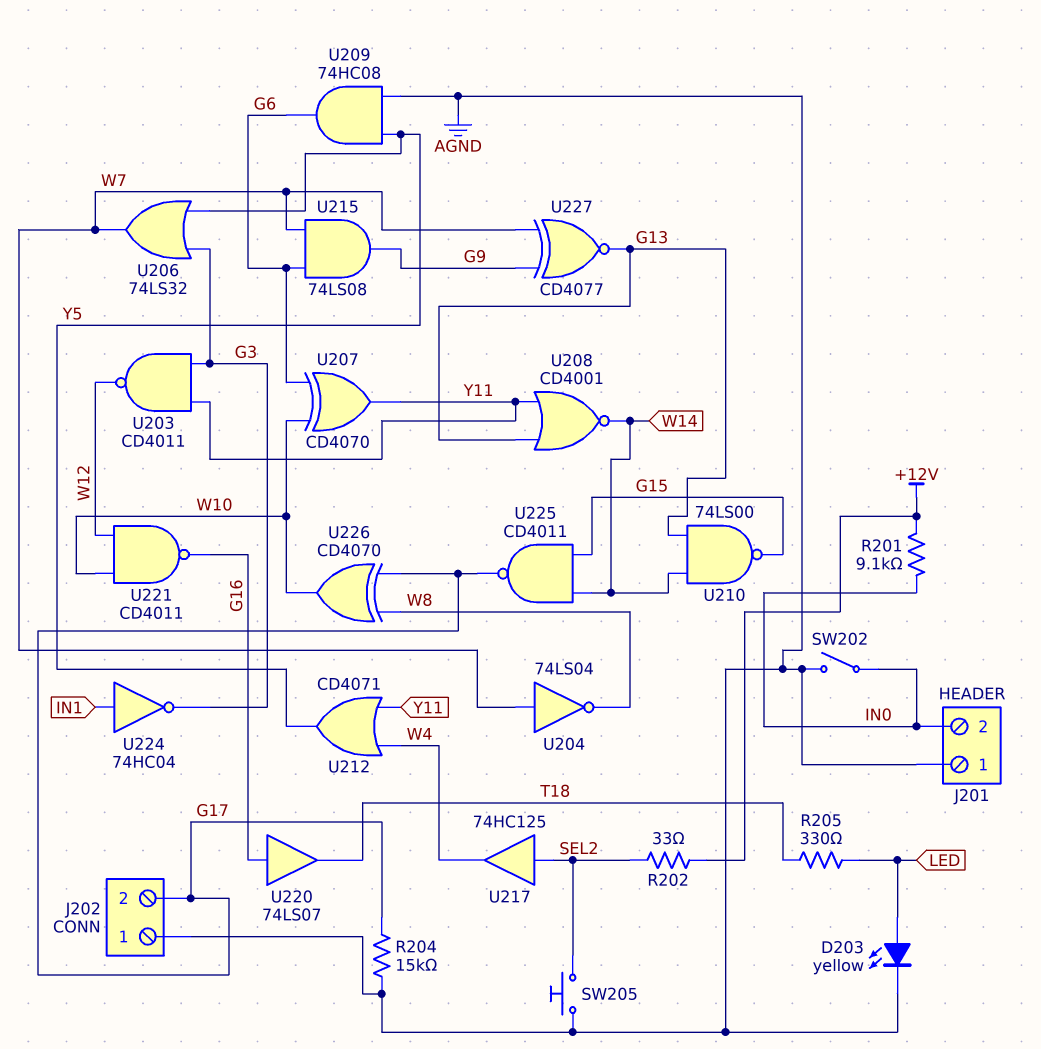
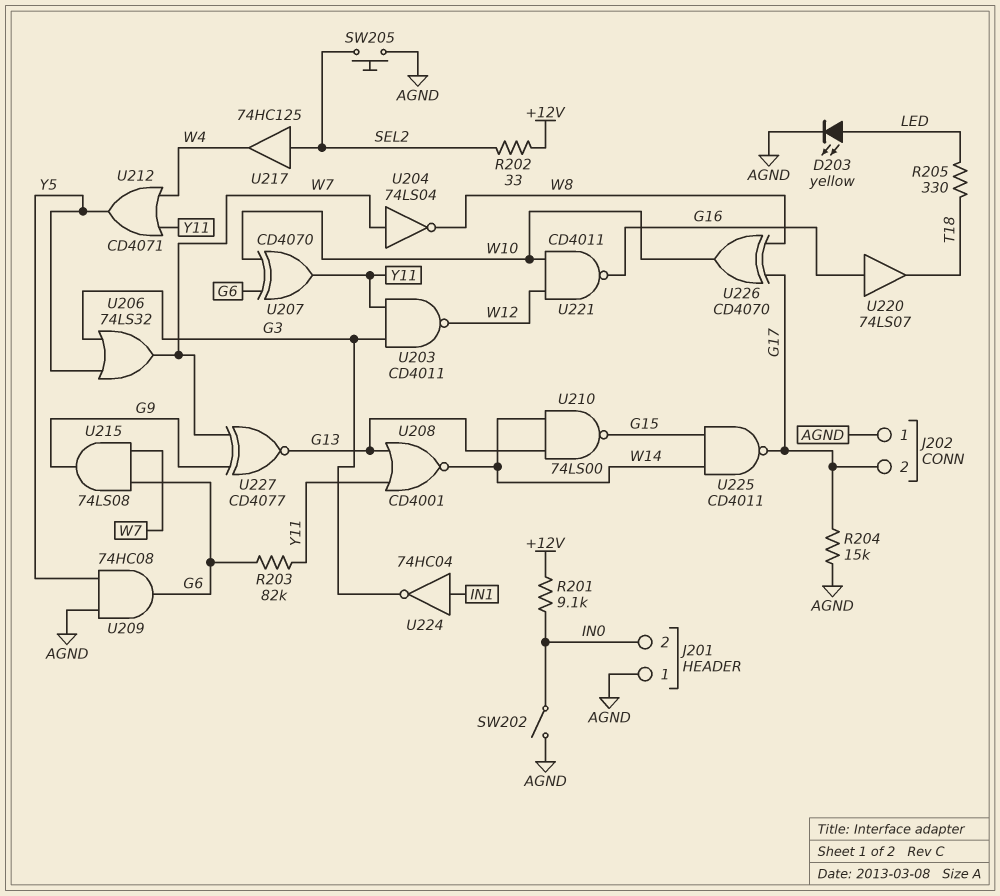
R203: none -> 82k (G6, Y11)

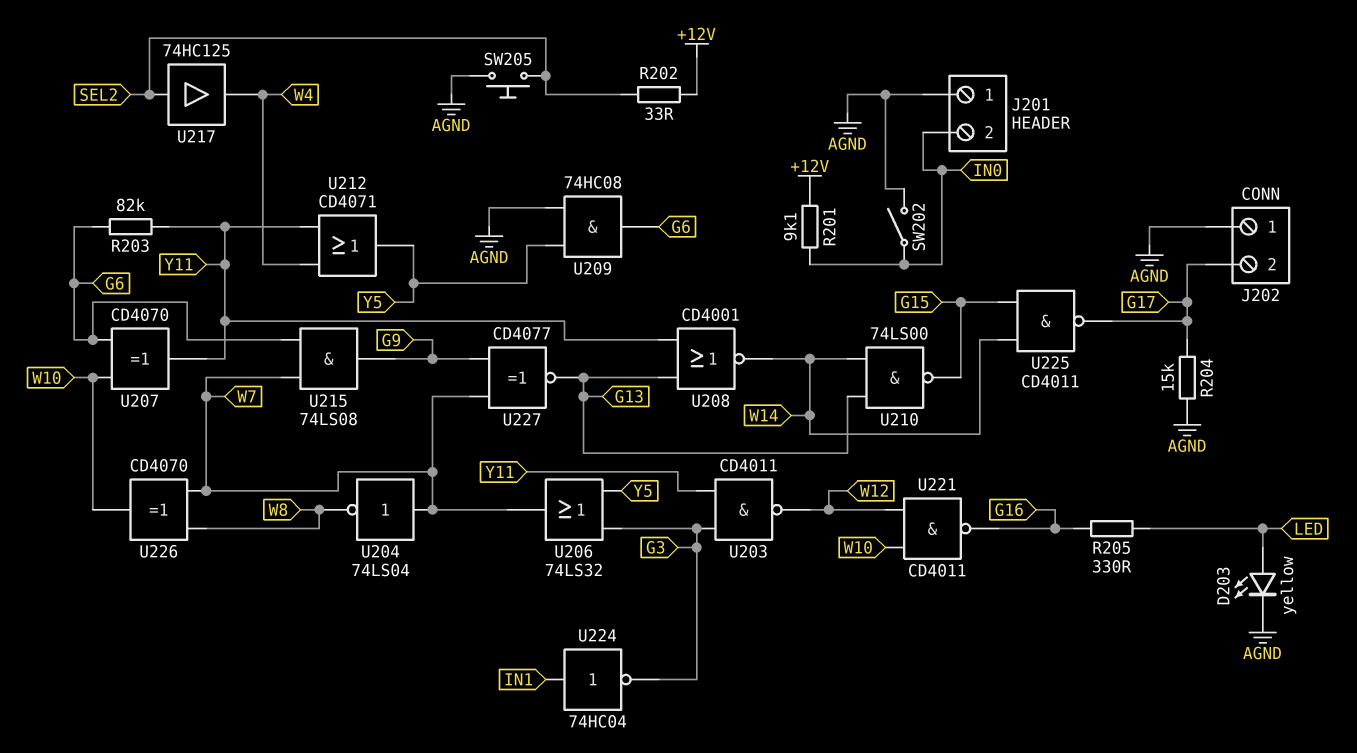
R205: 330 (LED, T18) -> 330 (G16, LED)
U220: buffer 74LS07 (in G16, out T18) -> none
U226: XOR CD4070 (in G17, in W8, out W10) -> XOR CD4070 (in W7, in W8, out W10)

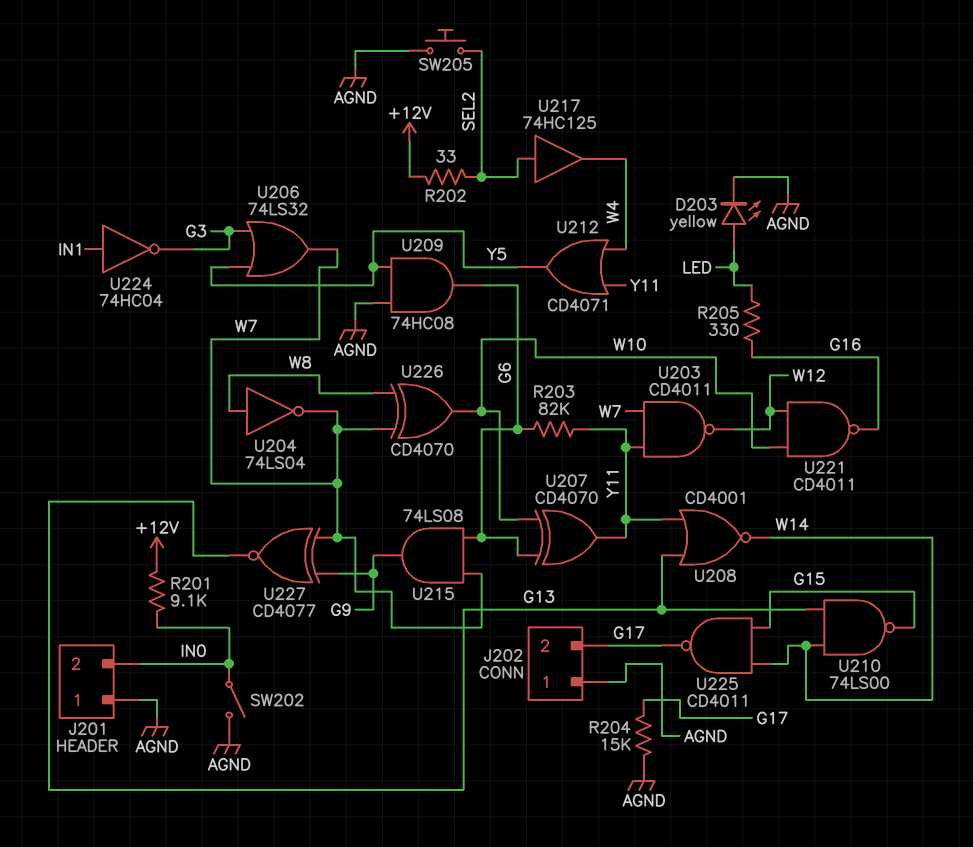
U203: NAND CD4011 (in G3, in Y11, out W12) -> NAND CD4011 (in W7, in Y11, out W12)
U204: NOT 74LS04 (in W7, out W8) -> NOT 74LS04 (in W8, out W7)

